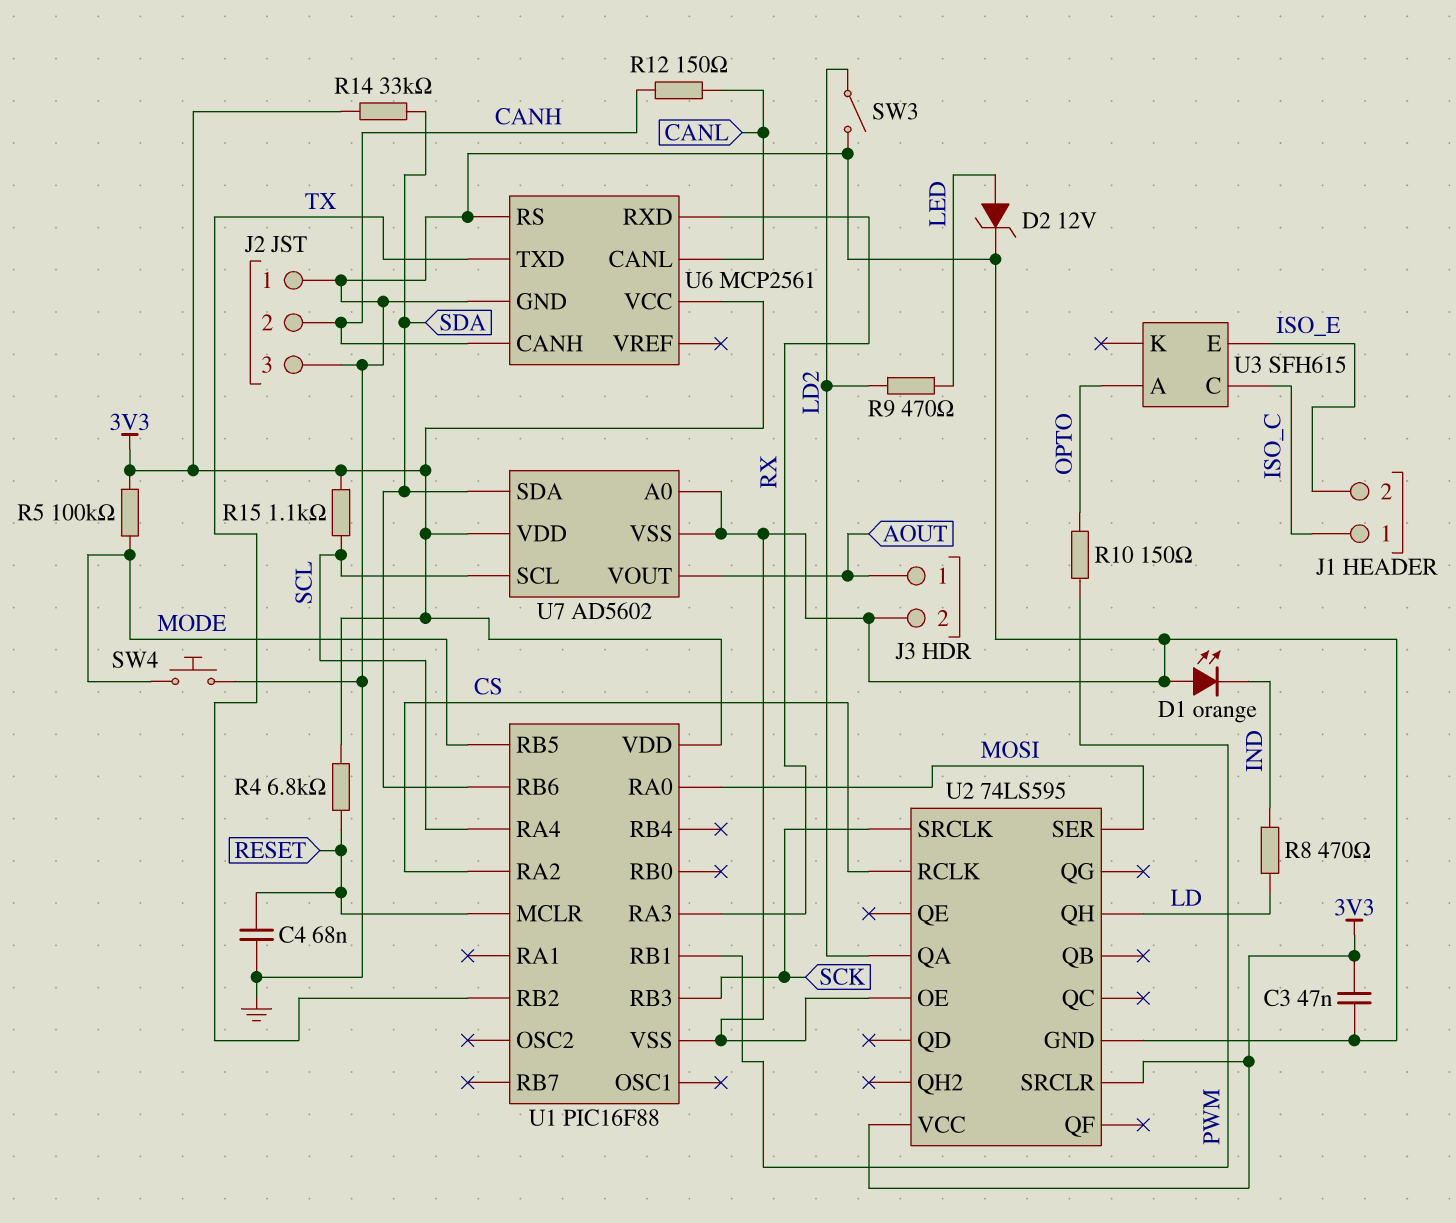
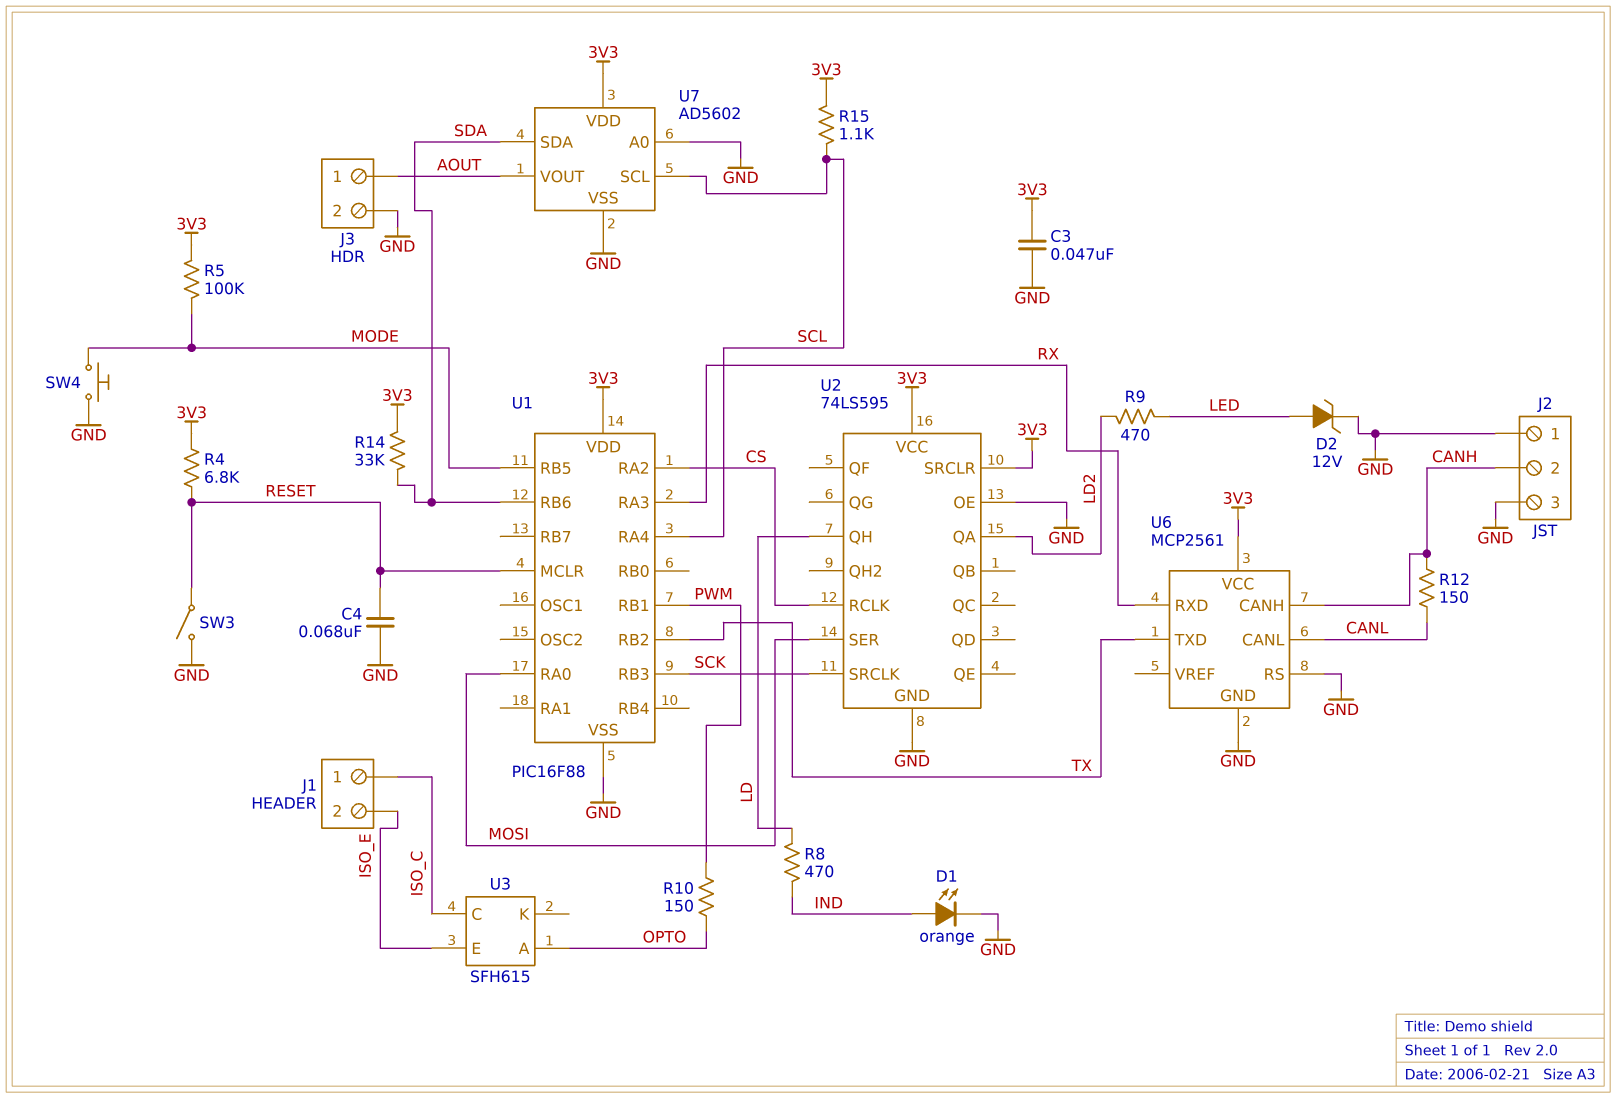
D1: LED orange (A GND, K IND) -> LED orange (A IND, K GND)
SW3: switch (GND, LD2) -> switch (GND, RESET)

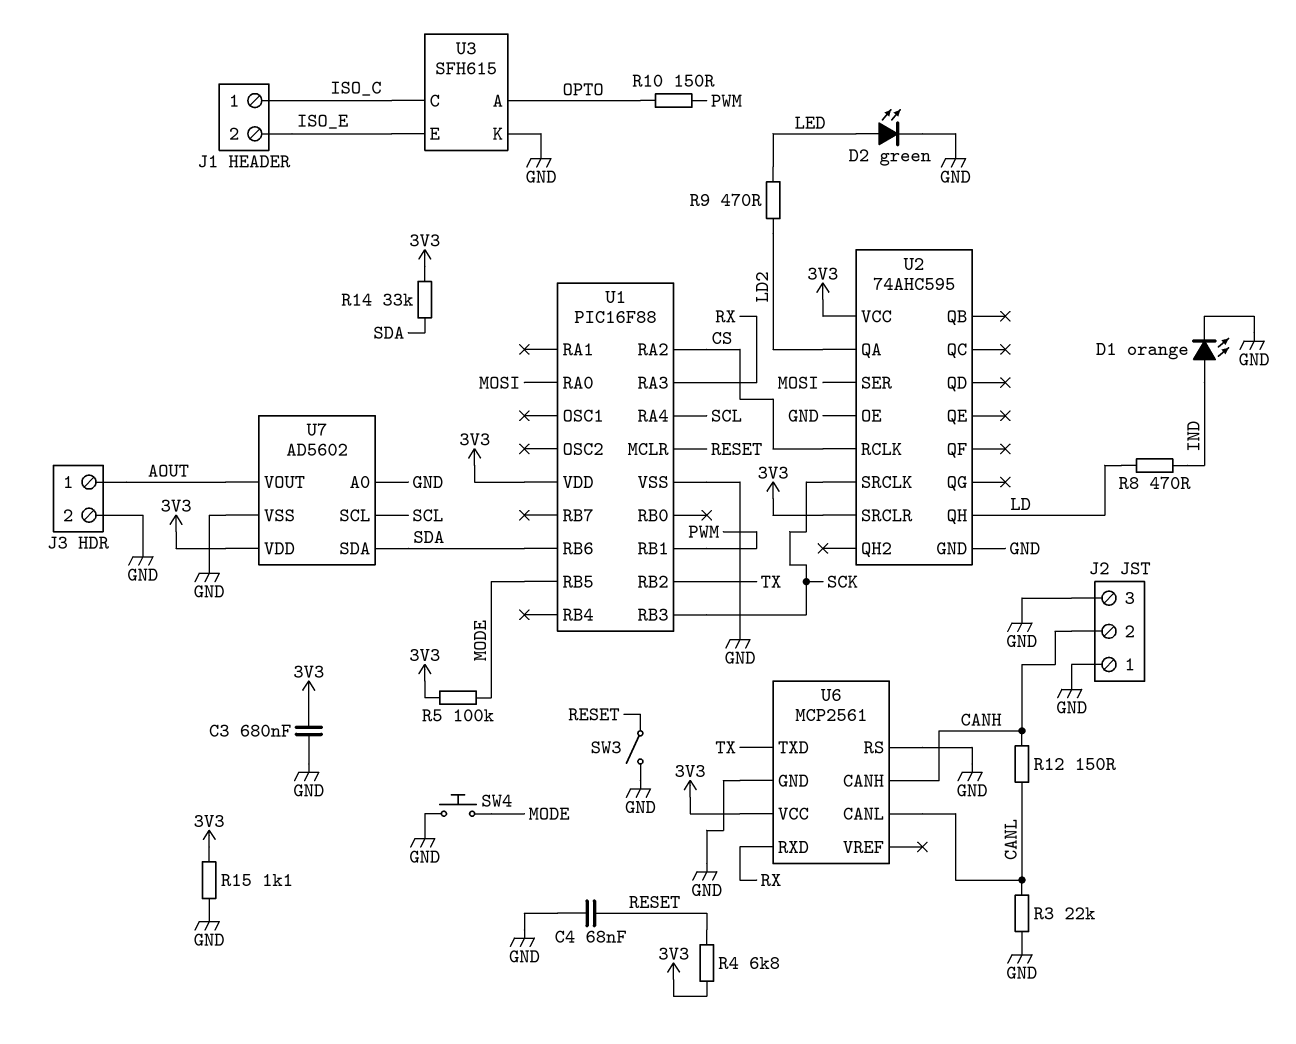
C3: 47nF (3V3, GND) -> 680nF (3V3, GND)
D2: zener 12V (A LED, K GND) -> LED green (A LED, K GND)
R3: none -> 22k (CANL, GND)
R15: 1.1k (3V3, SCL) -> 1.1k (3V3, GND)
U2: 74LS595 -> 74AHC595
U3 pin K: none -> GND

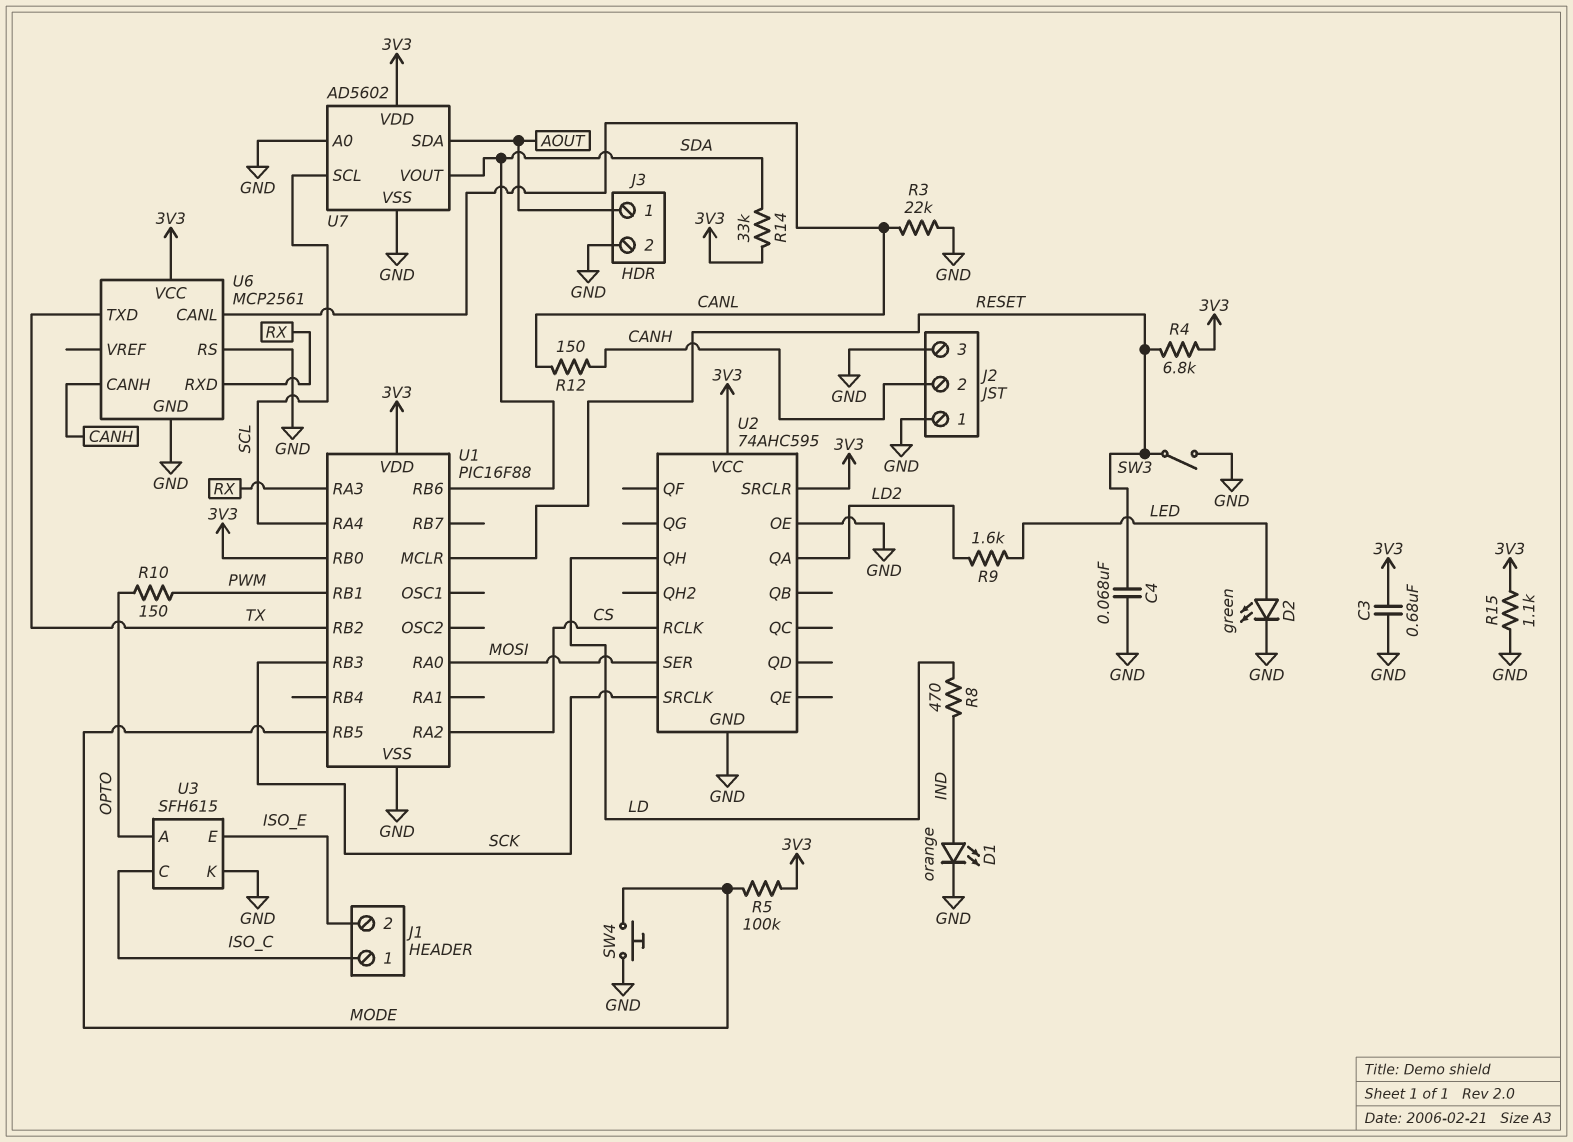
R9: 470 (LD2, LED) -> 1.6k (LD2, LED)
U1 pin RB0: none -> 3V3
U7 pin SDA: SDA -> AOUT
U7 pin VOUT: AOUT -> SDA

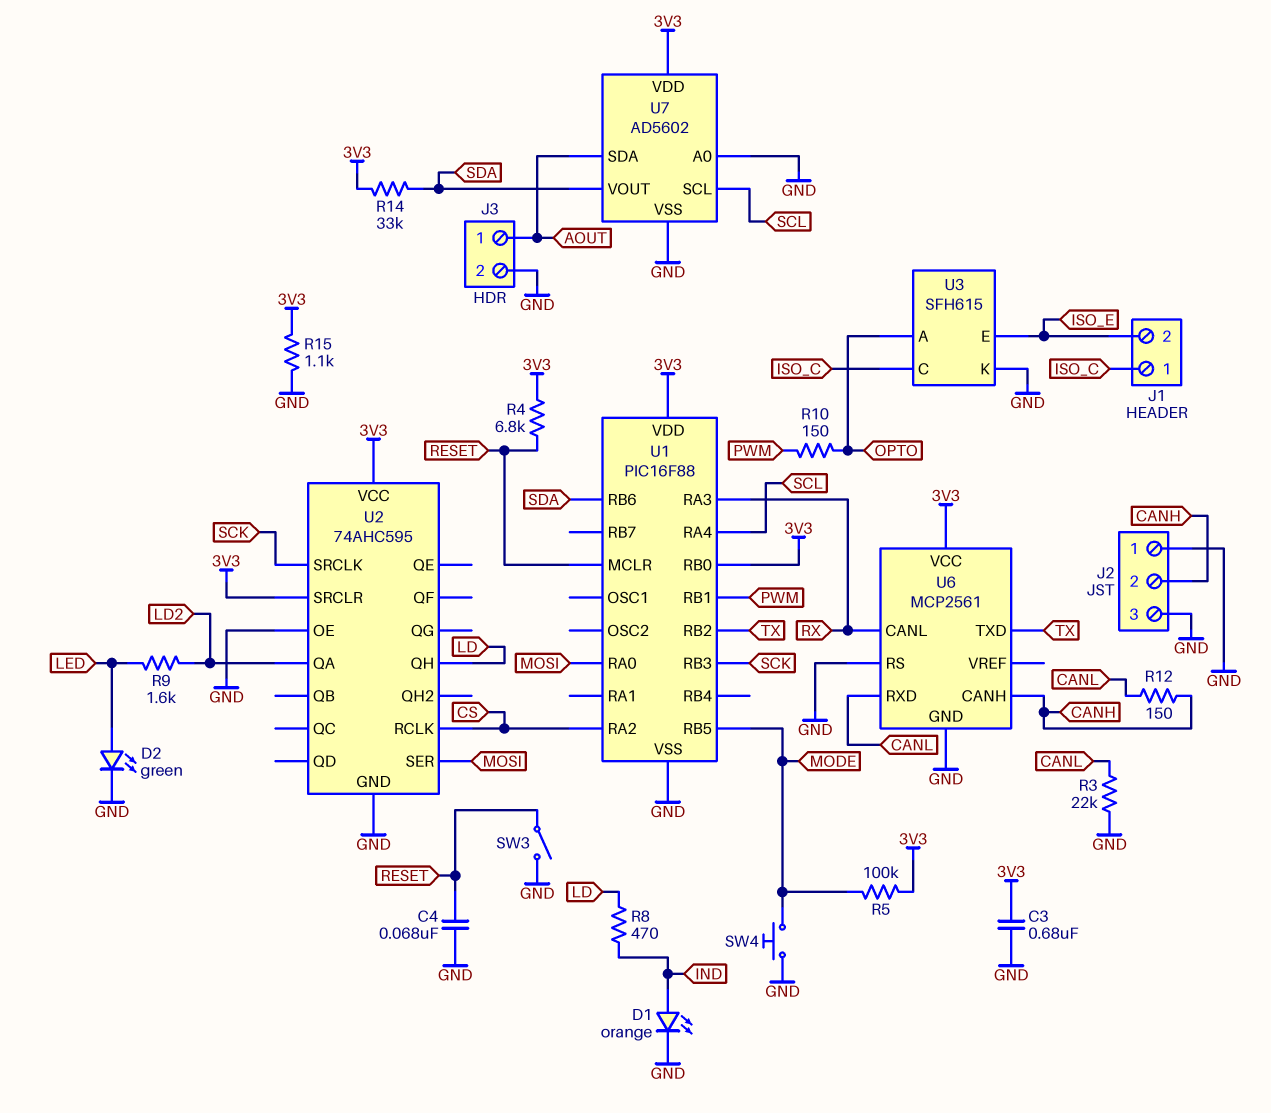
U6 pin CANL: CANL -> RX
U6 pin RXD: RX -> CANL

